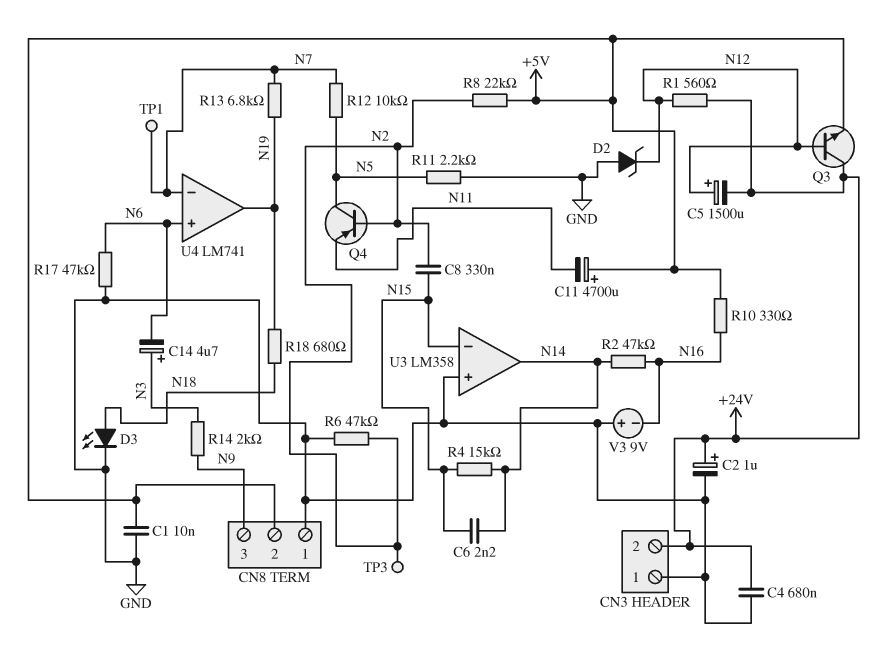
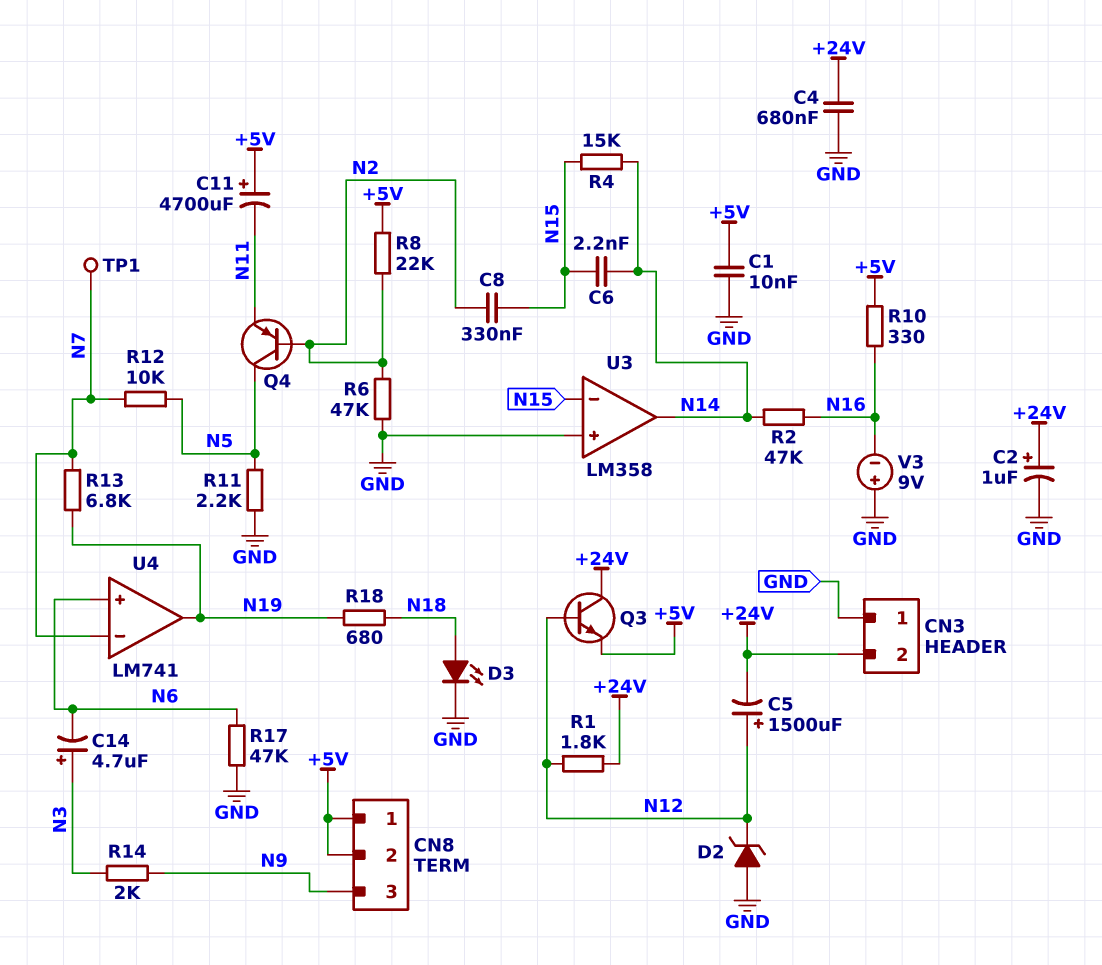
CN8 pin 1: GND -> +5V
R1: 560 (+24V, N12) -> 1.8k (+24V, N12)
TP3: test point (N2) -> none

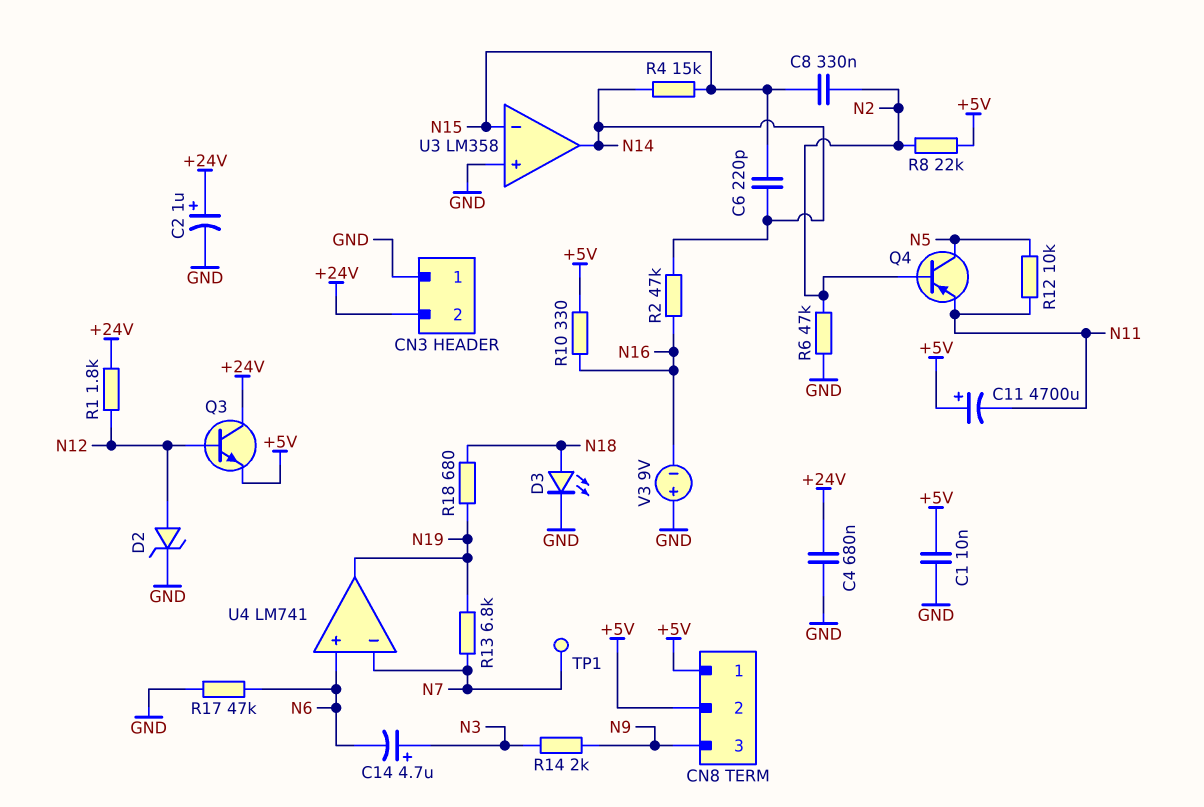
C5: 1500uF (plus N12, minus +24V) -> none
C6: 2.2nF (N14, N15) -> 220pF (N14, N15)
D2: zener (A GND, K N12) -> zener (A N12, K GND)
R11: 2.2k (GND, N5) -> none
R12: 10k (N5, N7) -> 10k (N5, N11)

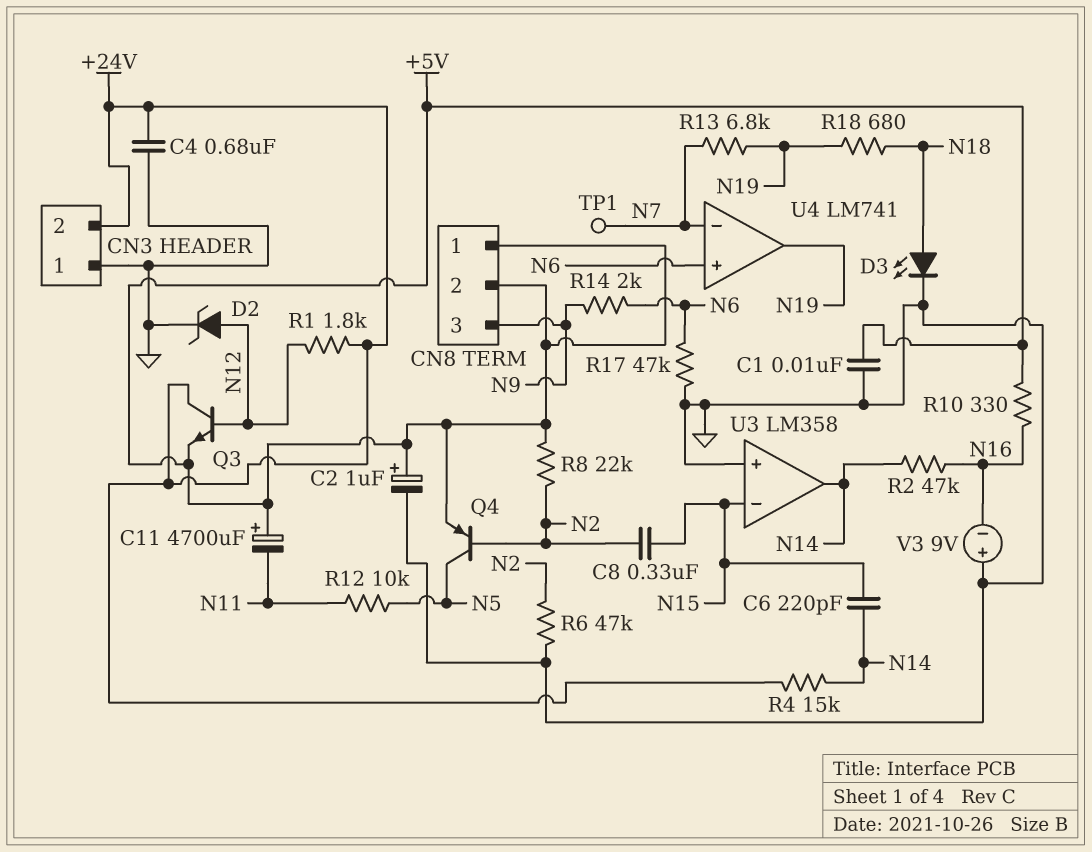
C2: 1uF (plus +24V, minus GND) -> 1uF (plus +5V, minus GND)
C14: 4.7uF (plus N3, minus N6) -> none
Q4: PNP (B N2, C N5, E N11) -> PNP (B N2, C N5, E +5V)
R4: 15k (N14, N15) -> 15k (+24V, N14)
R14: 2k (N3, N9) -> 2k (N6, N9)

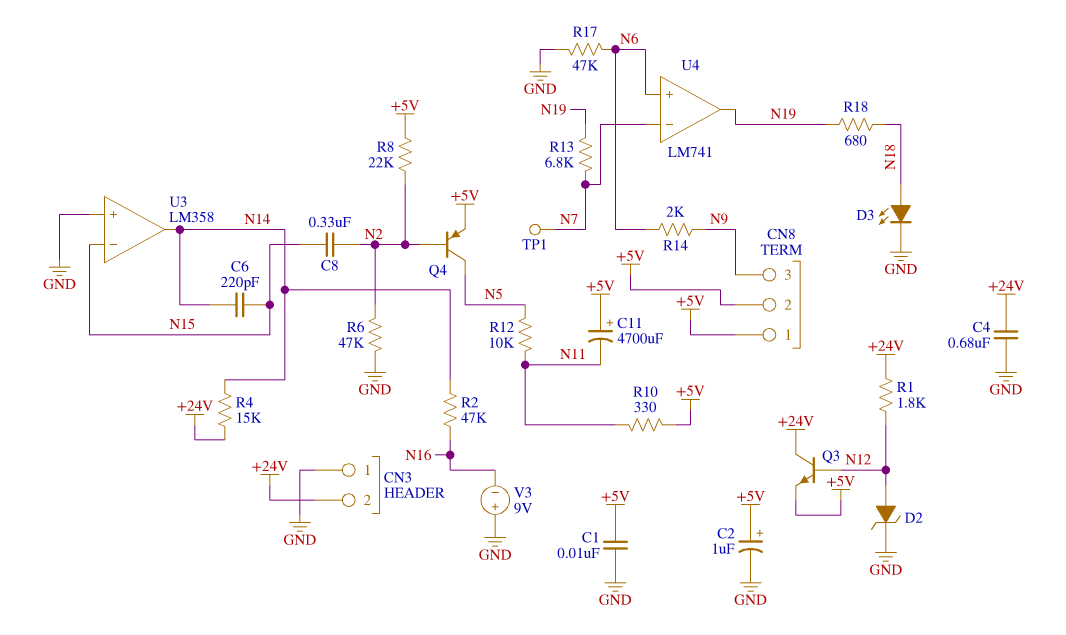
R10: 330 (+5V, N16) -> 330 (+5V, N11)

